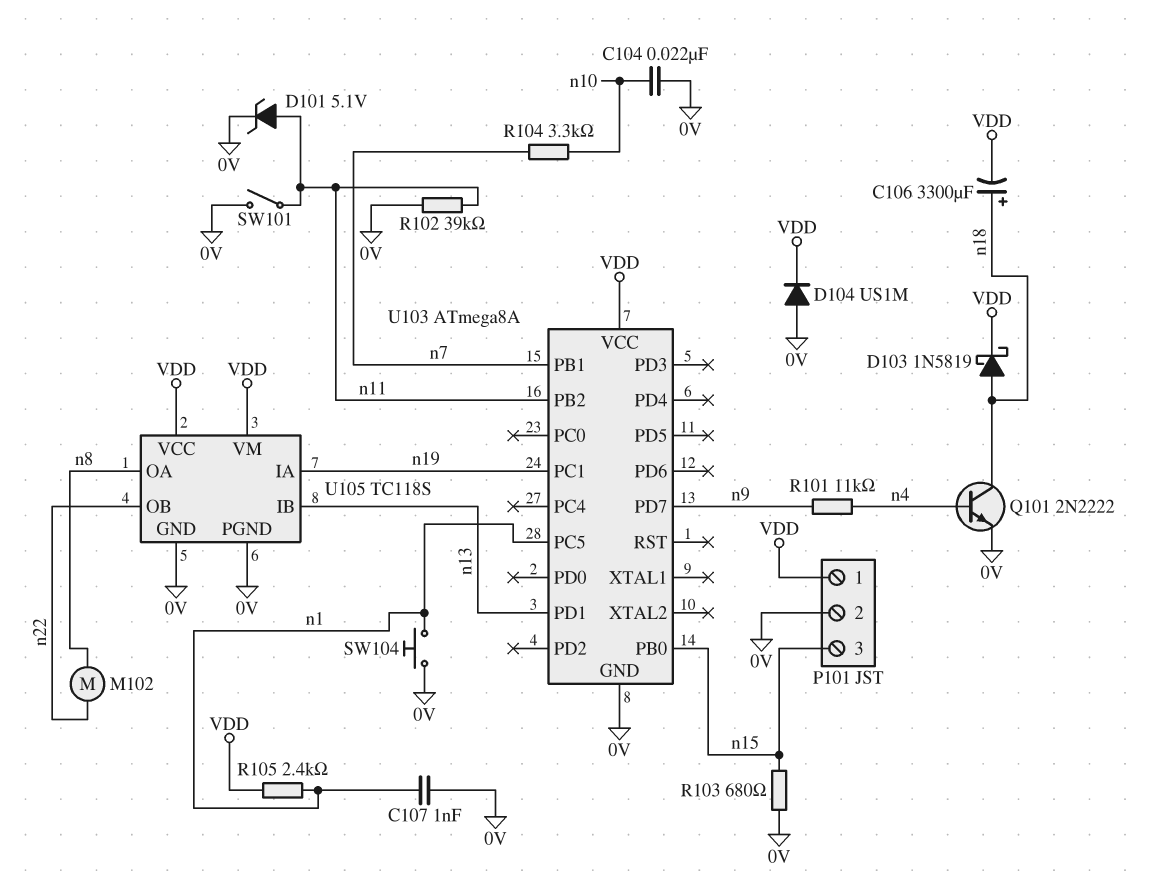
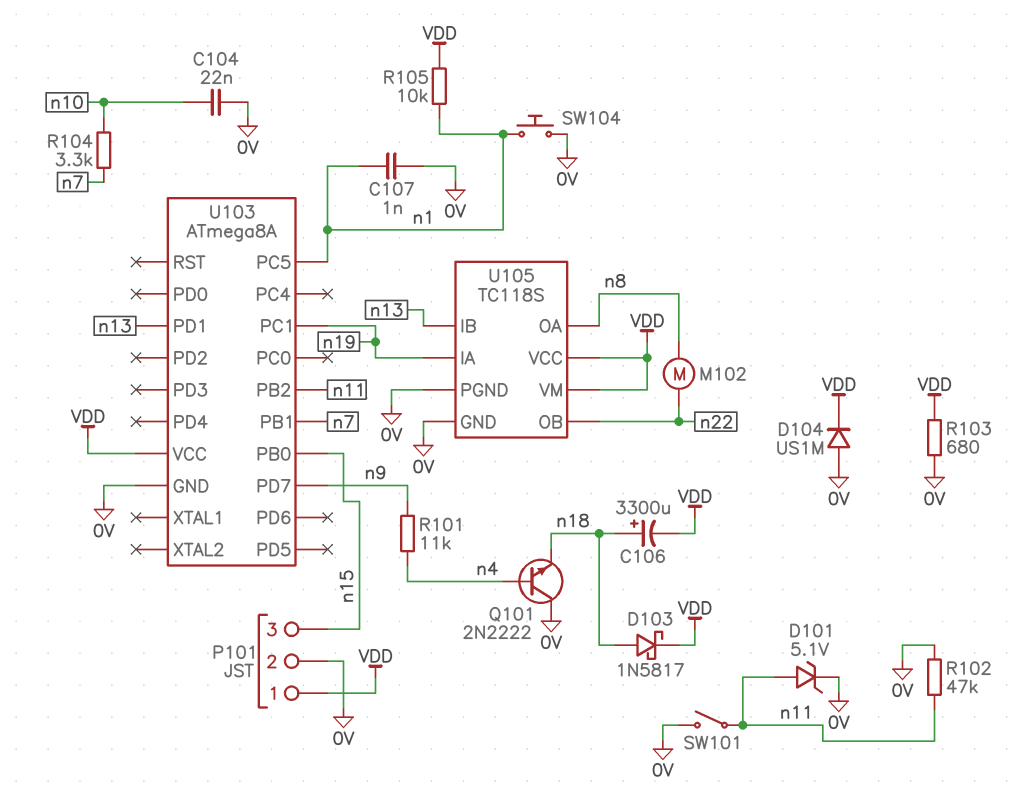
D103: schottky 1N5819 (A n18, K VDD) -> schottky 1N5817 (A n18, K VDD)
Q101: NPN 2N2222 (B n4, C n18, E 0V) -> NPN 2N2222 (B n4, C 0V, E n18)
R102: 39k (0V, n11) -> 47k (0V, n11)
R103: 680 (0V, n15) -> 680 (0V, VDD)
R105: 2.4k (VDD, n1) -> 10k (VDD, n1)

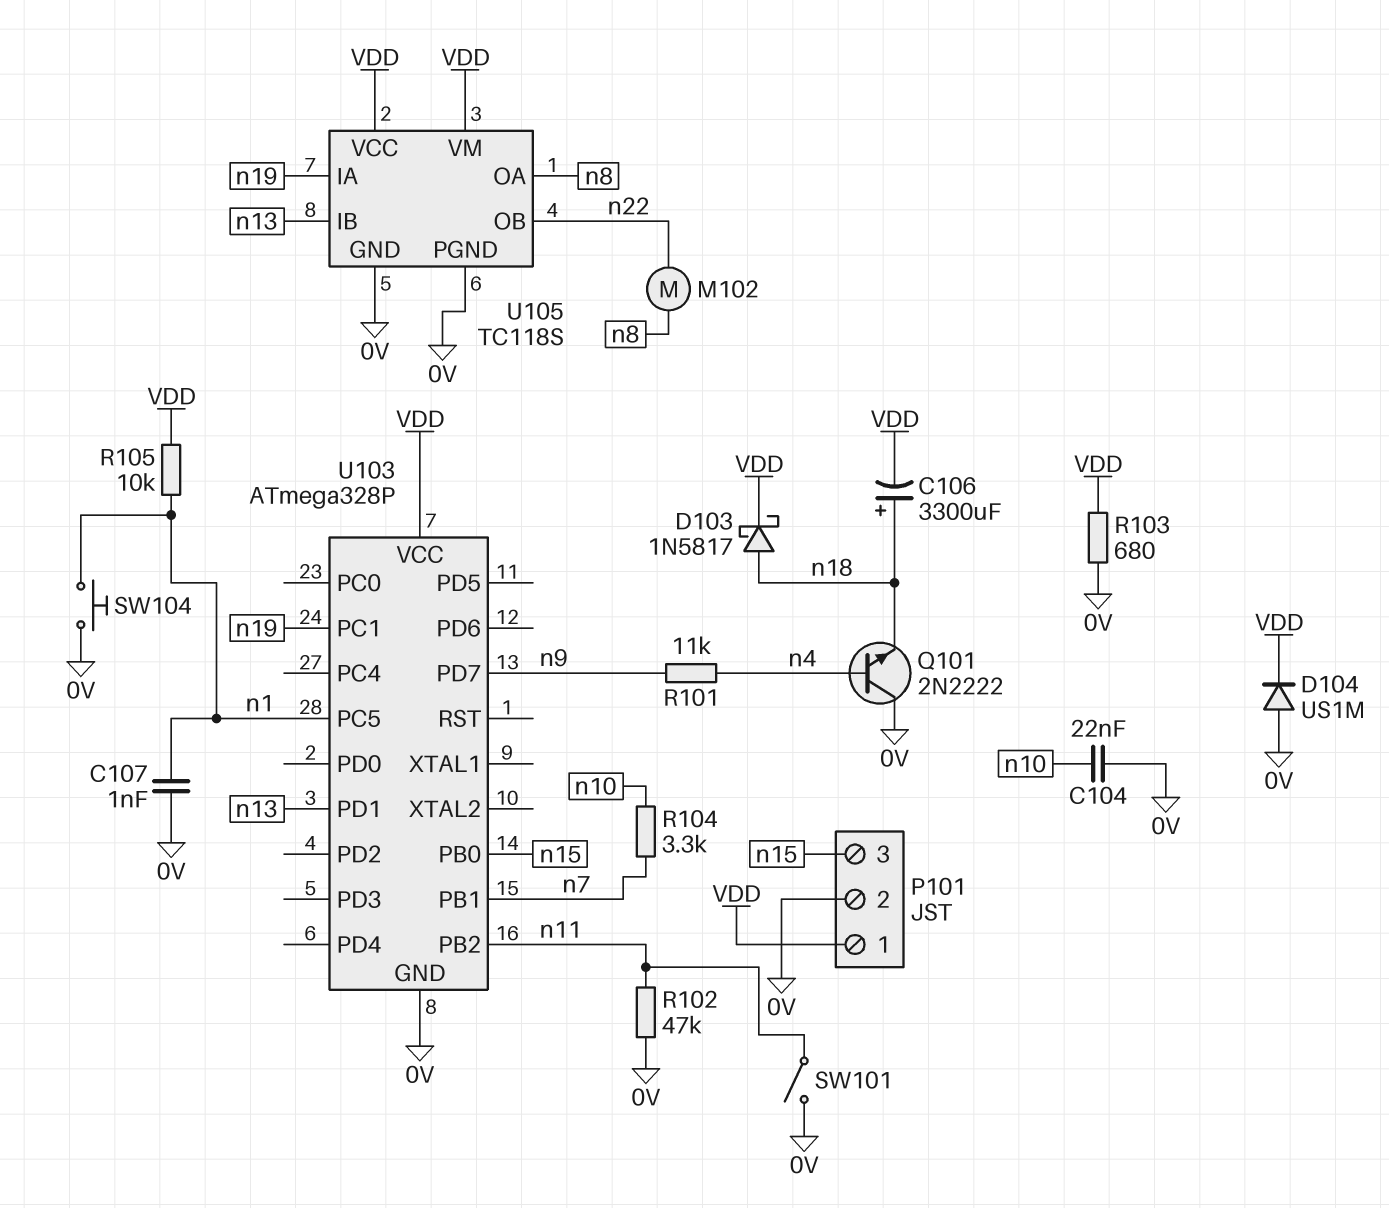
D101: zener 5.1V (A n11, K 0V) -> none
U103: ATmega8A -> ATmega328P

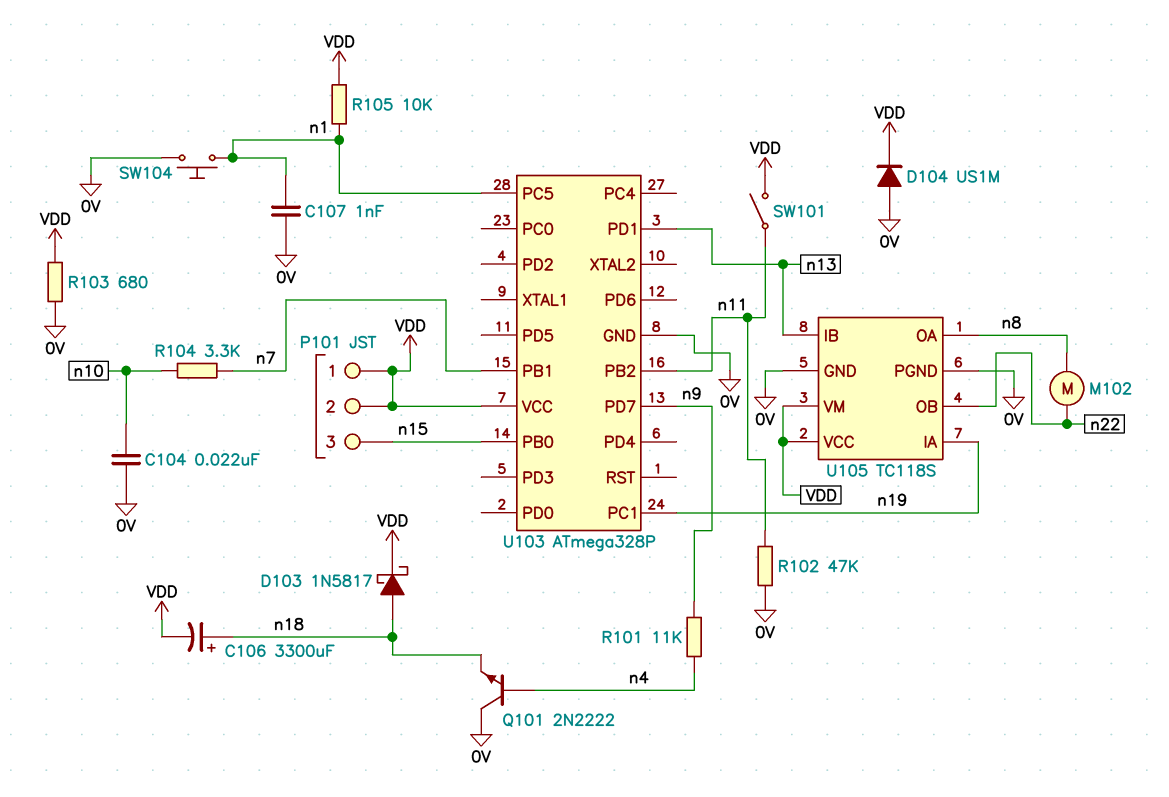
P101 pin 2: 0V -> VDD
SW101: switch (0V, n11) -> switch (VDD, n11)

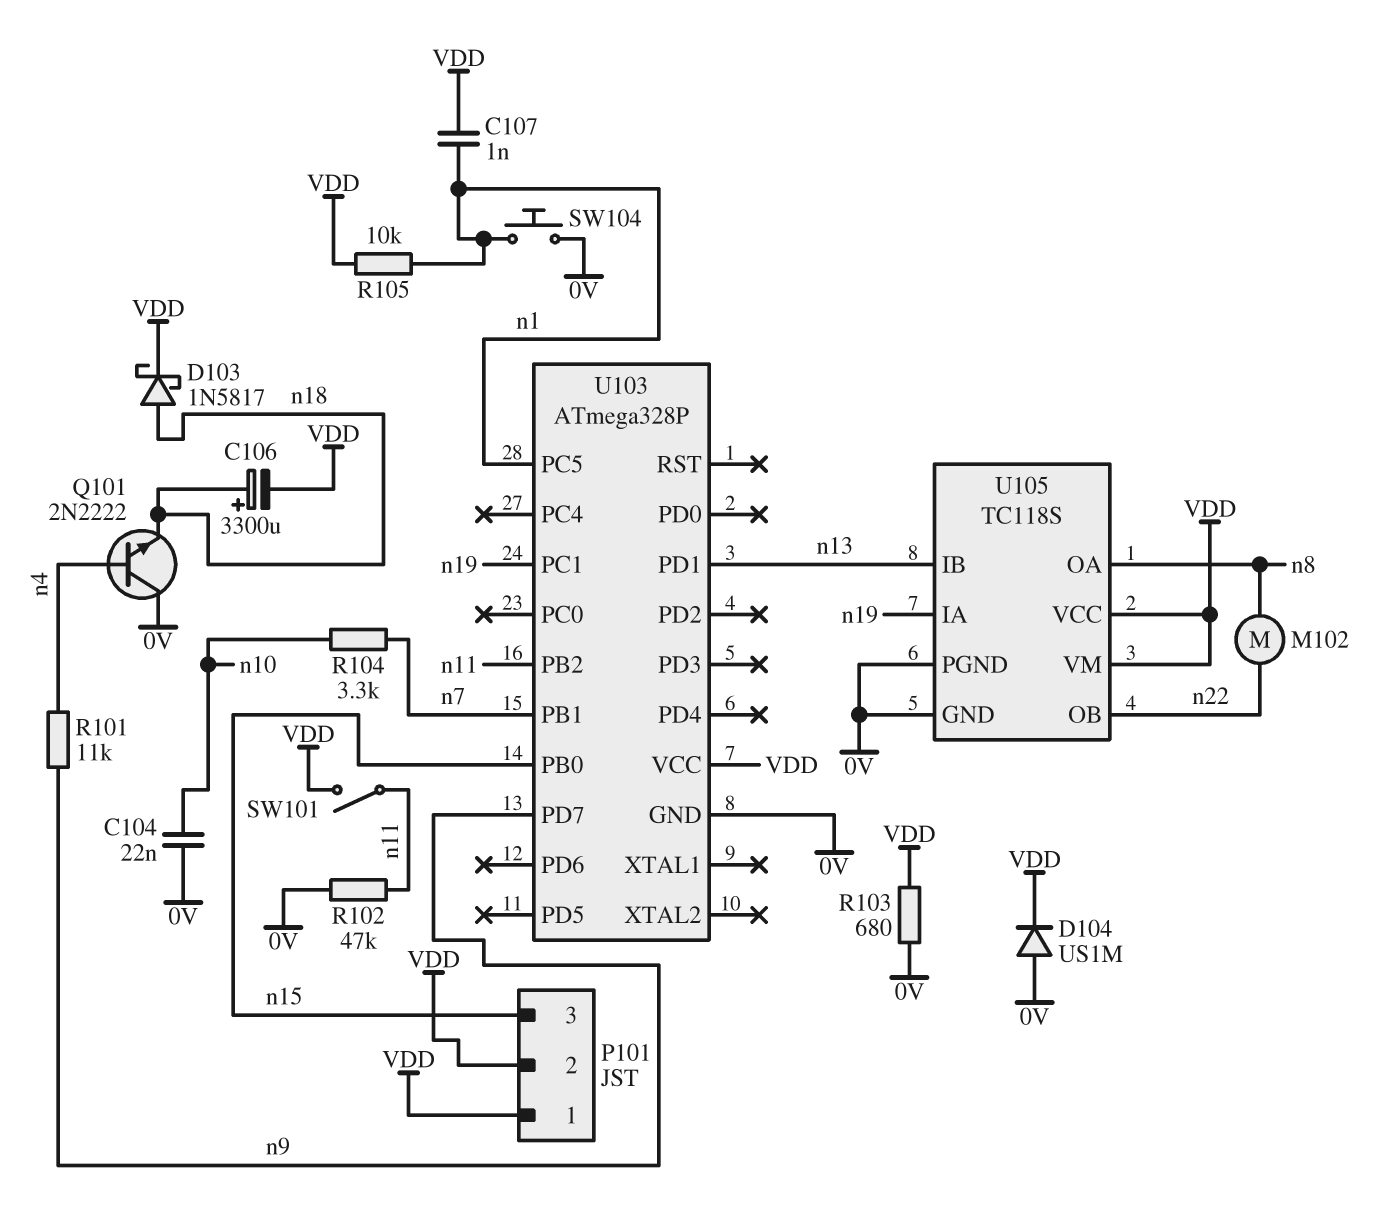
C107: 1nF (0V, n1) -> 1nF (VDD, n1)

